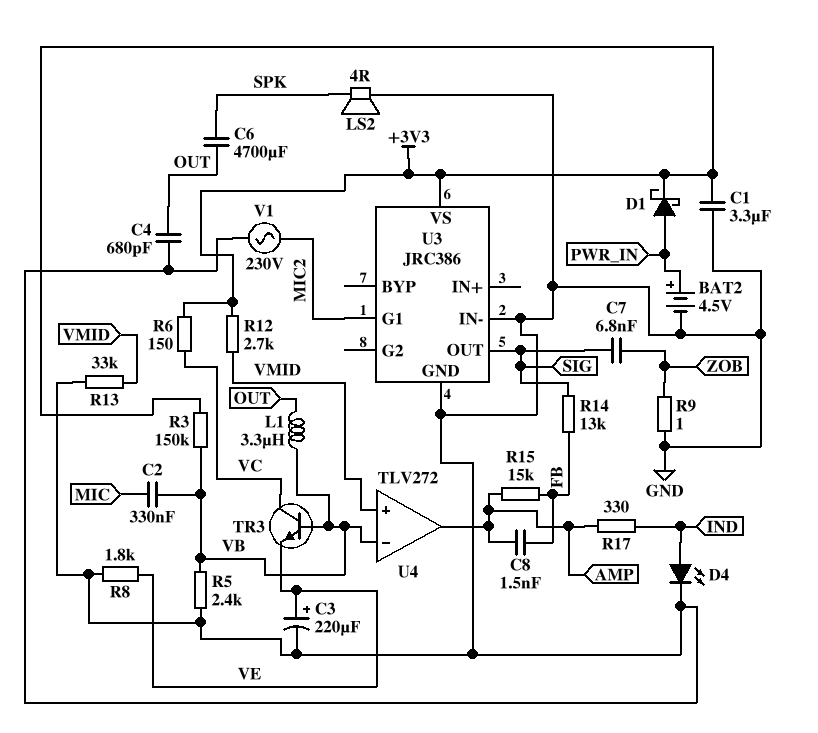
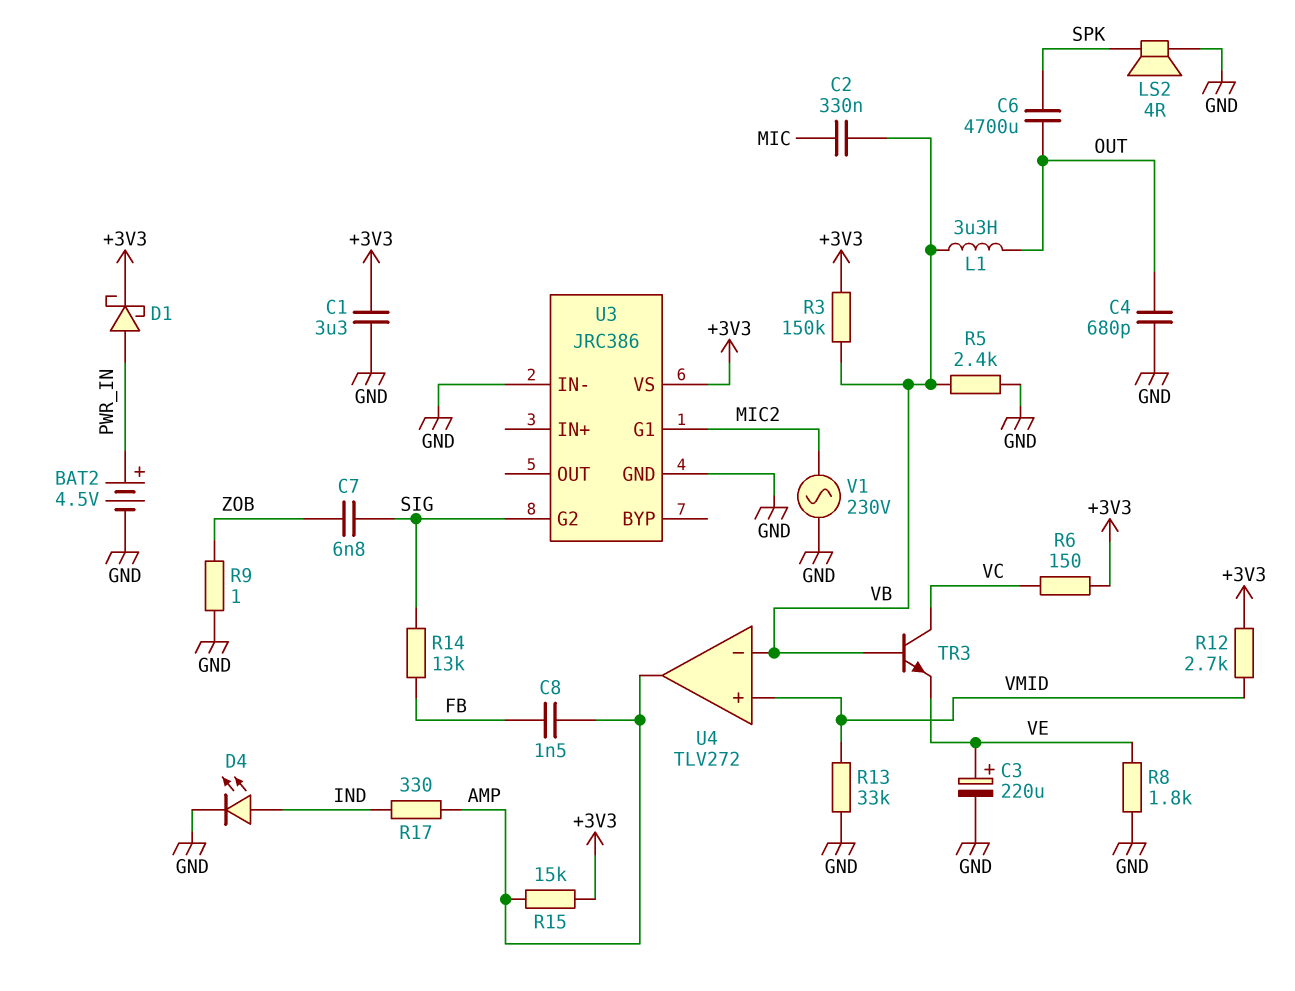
R15: 15k (AMP, FB) -> 15k (+3V3, AMP)
U3 pin G2: none -> SIG
U3 pin OUT: SIG -> none

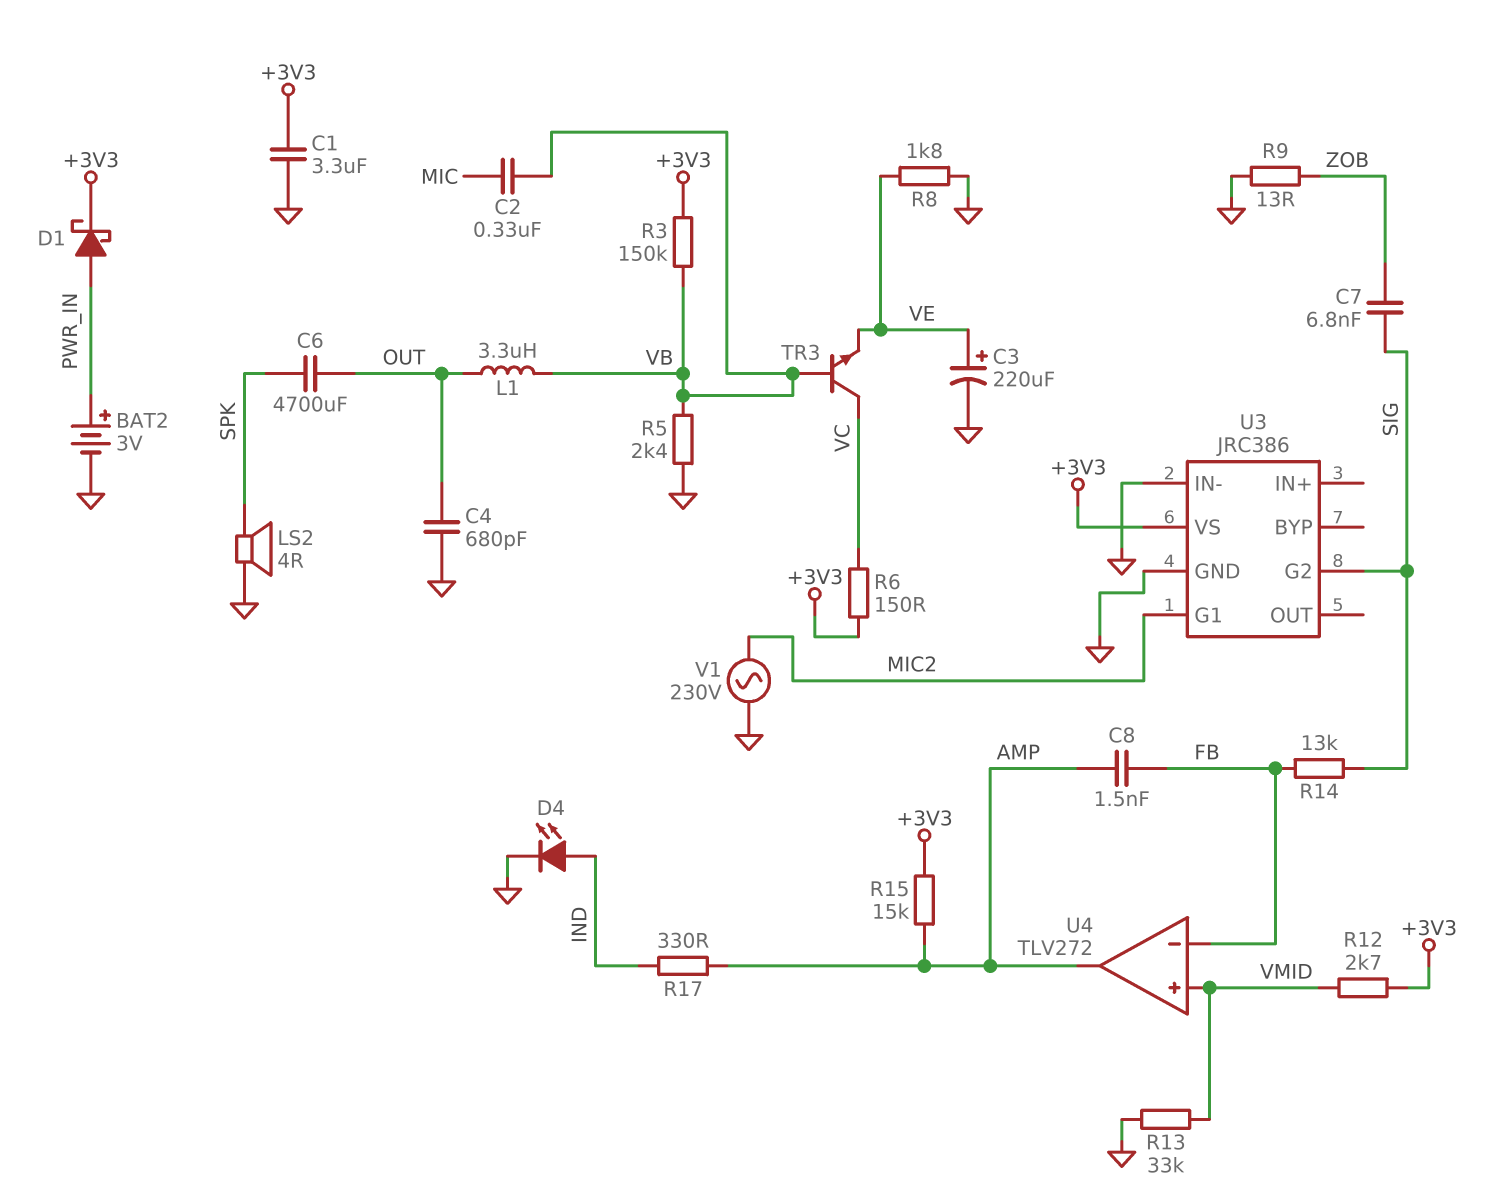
BAT2: 4.5V (plus PWR_IN, minus GND) -> 3V (plus PWR_IN, minus GND)
R9: 1 (GND, ZOB) -> 13 (GND, ZOB)
U4 pin in-: VB -> FB

